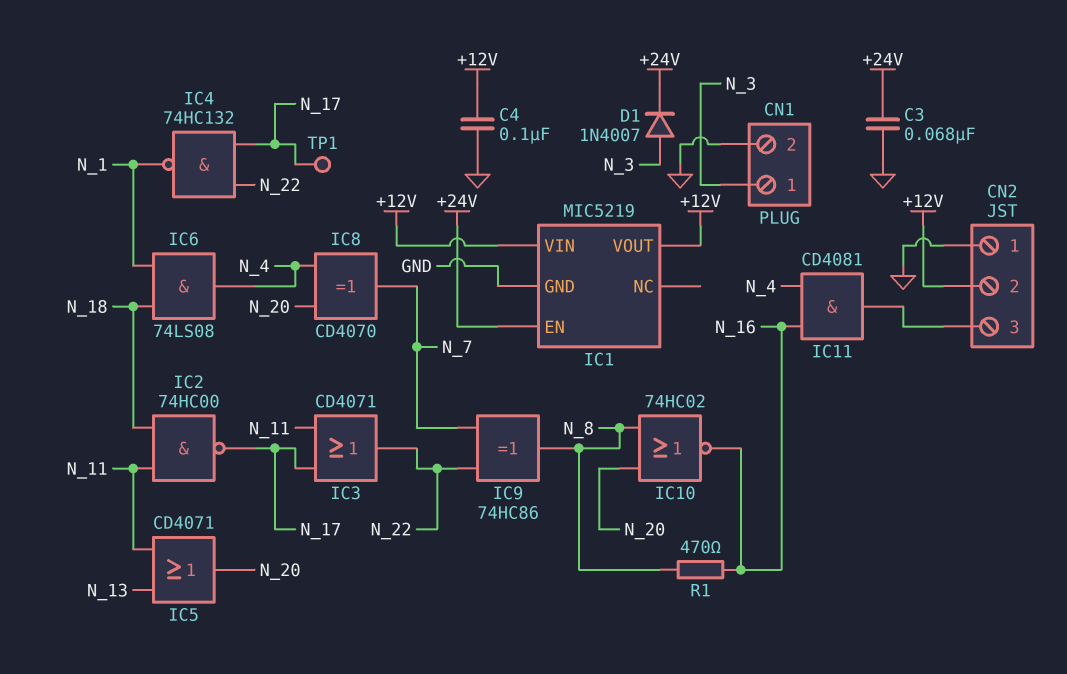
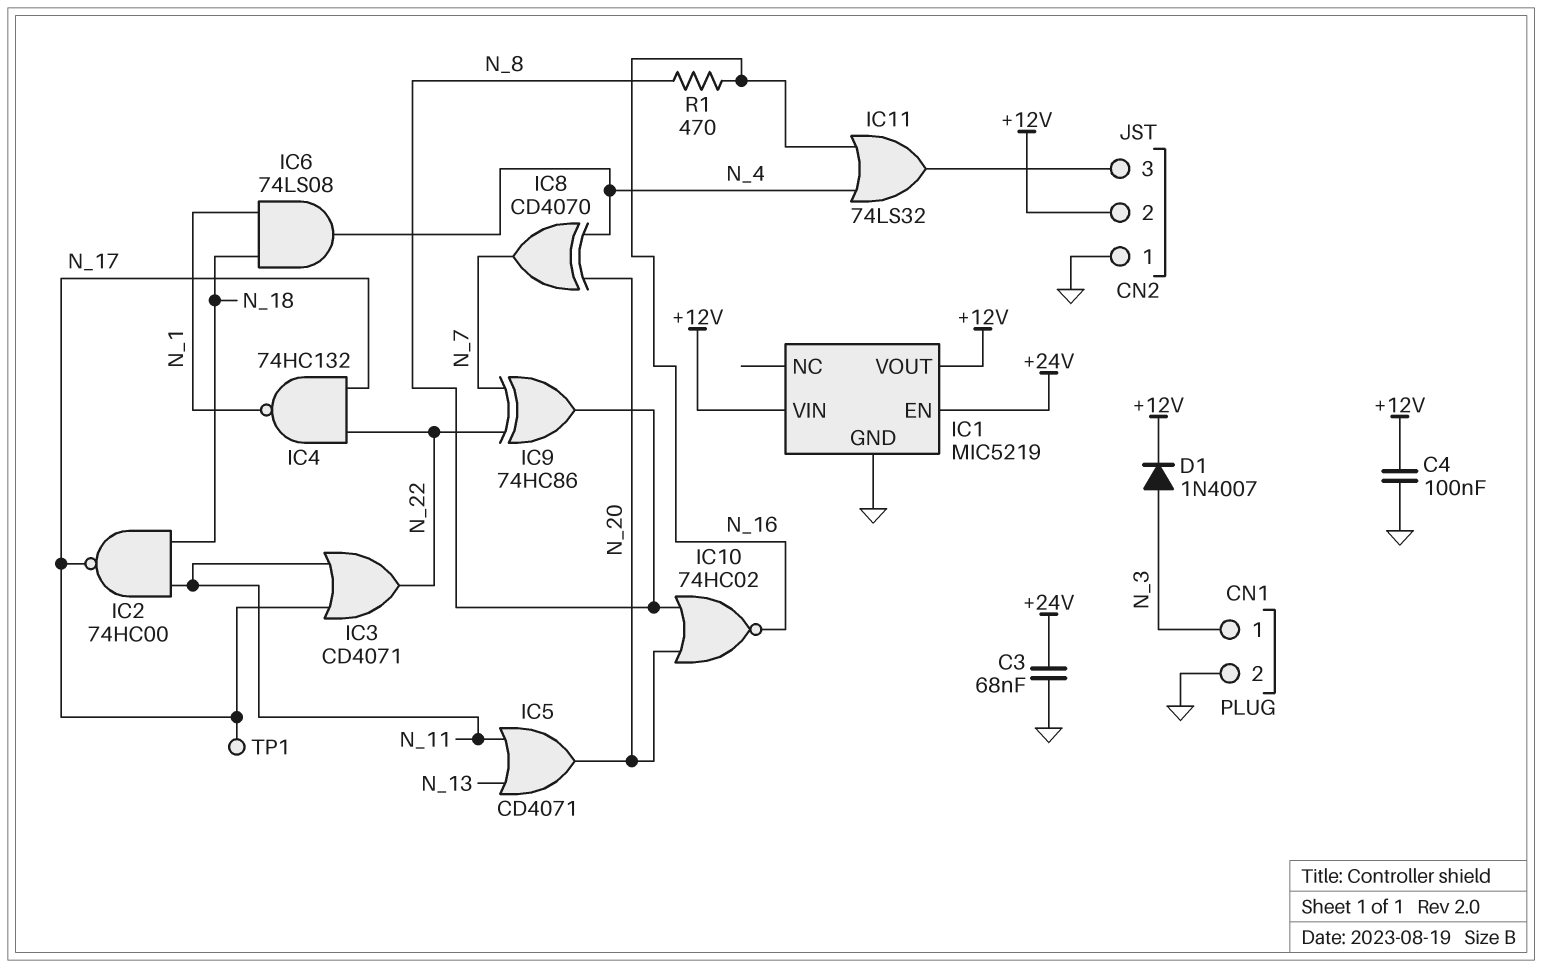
D1: diode 1N4007 (A N_3, K +24V) -> diode 1N4007 (A N_3, K +12V)
IC11: AND CD4081 (in N_4, in N_16, out CN2/3) -> OR 74LS32 (in N_4, in N_16, out CN2/3)

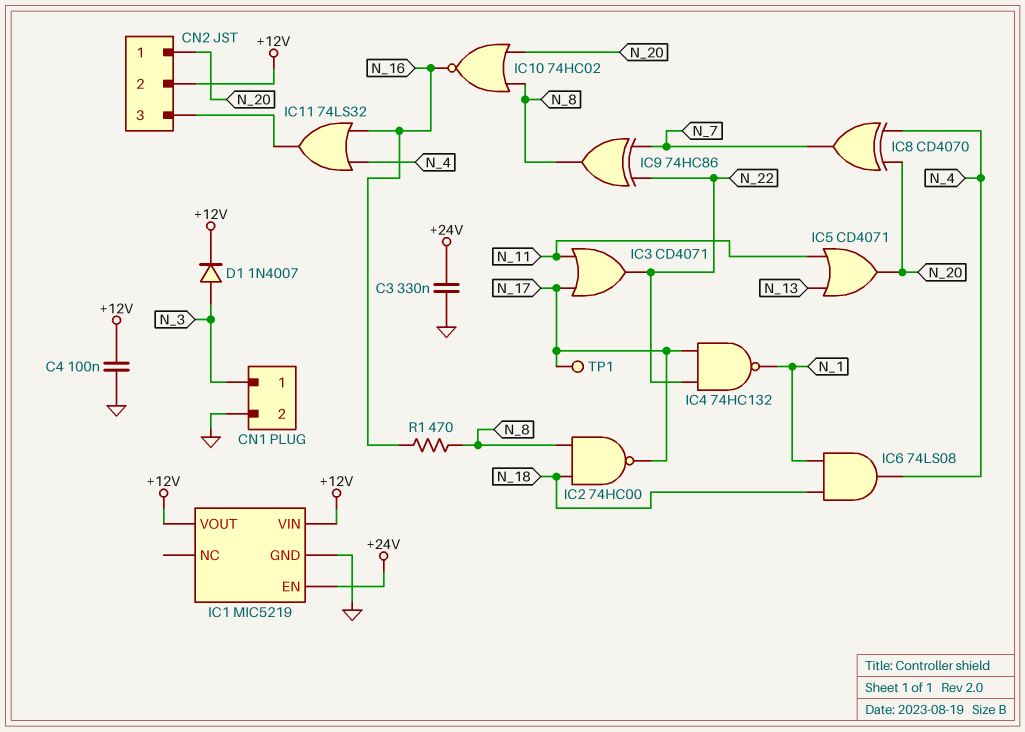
C3: 68nF (+24V, GND) -> 330nF (+24V, GND)
CN2 pin 1: GND -> N_20
IC2: NAND 74HC00 (in N_11, in N_18, out N_17) -> NAND 74HC00 (in N_8, in N_18, out N_17)

